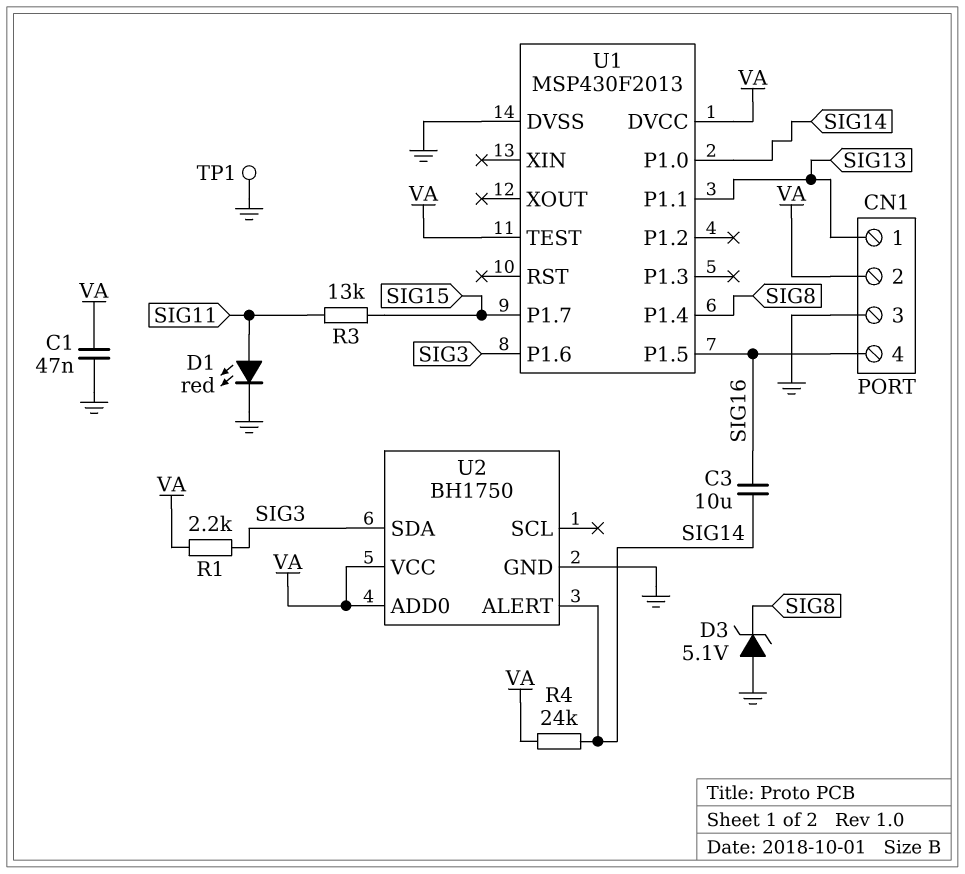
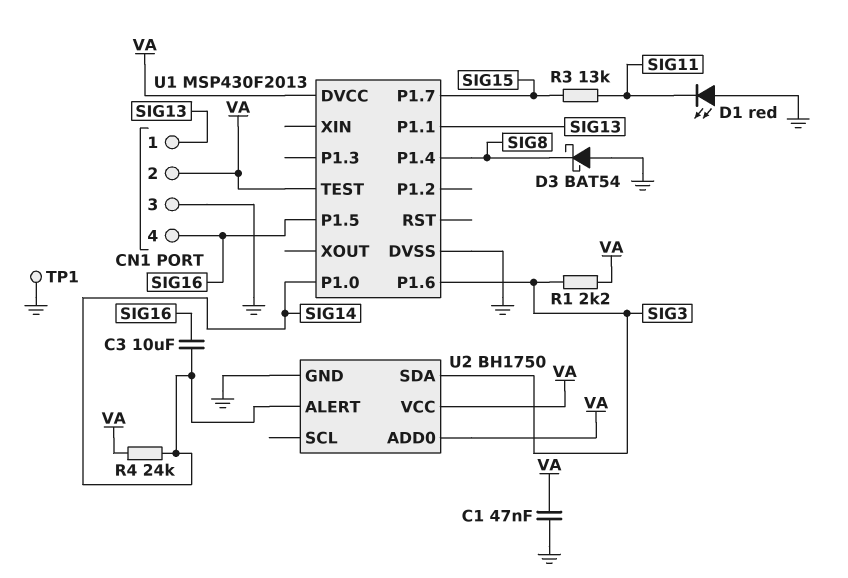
D1: LED red (A SIG11, K GND) -> LED red (A GND, K SIG11)
D3: zener 5.1V (A GND, K SIG8) -> schottky BAT54 (A GND, K SIG8)

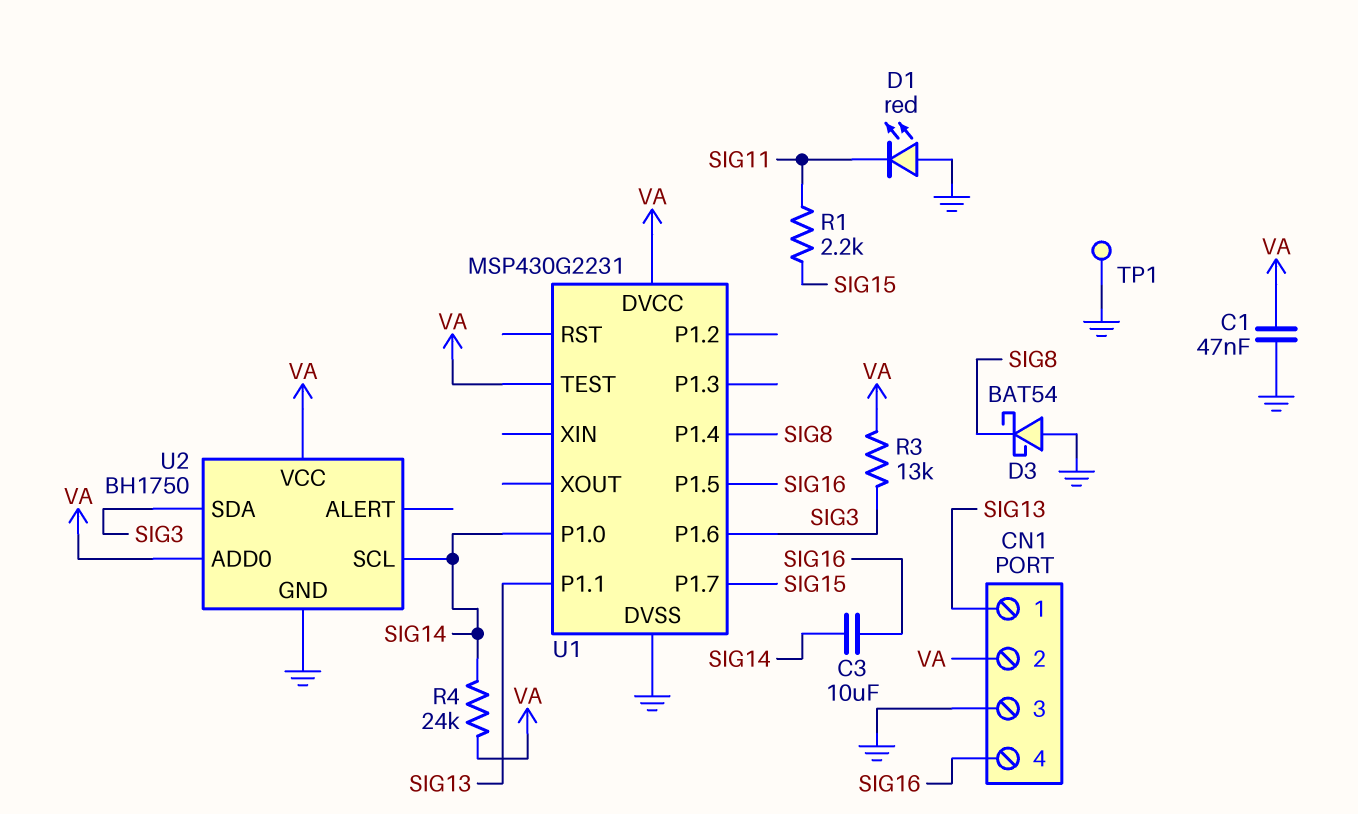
R1: 2.2k (SIG3, VA) -> 2.2k (SIG11, SIG15)
R3: 13k (SIG11, SIG15) -> 13k (SIG3, VA)
U1: MSP430F2013 -> MSP430G2231
U2 pin ALERT: SIG14 -> none
U2 pin SCL: none -> SIG14

